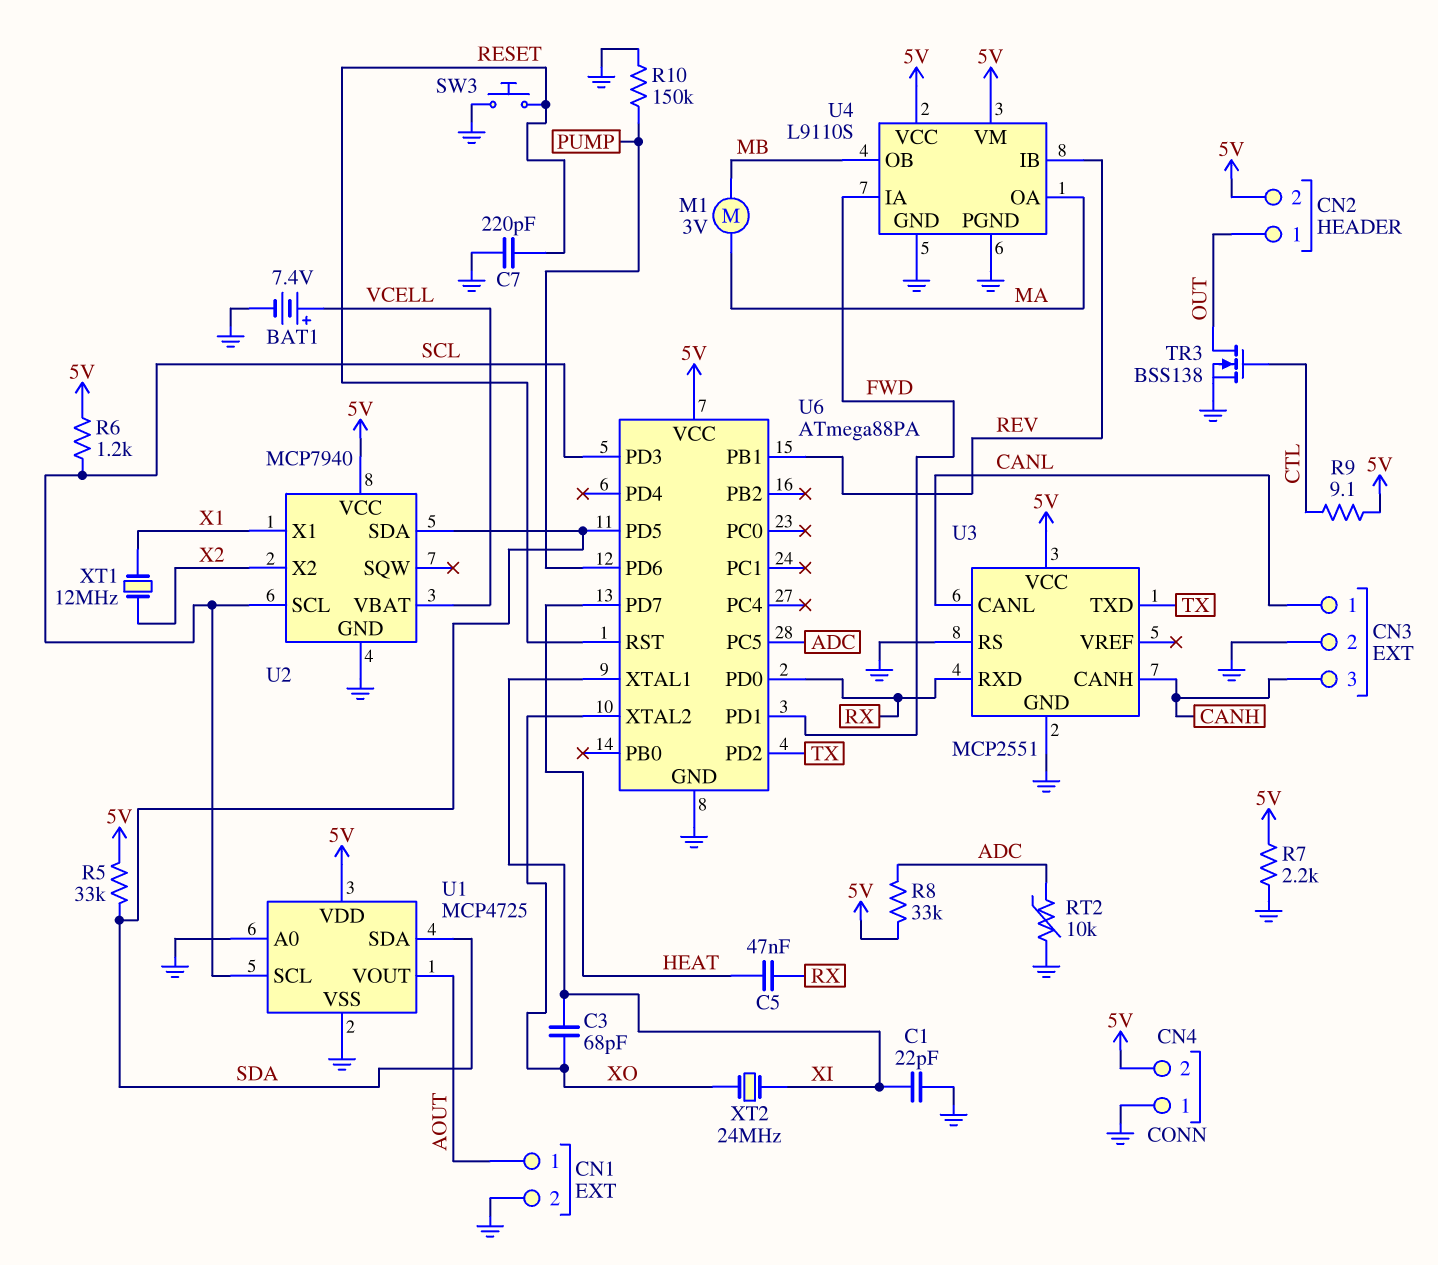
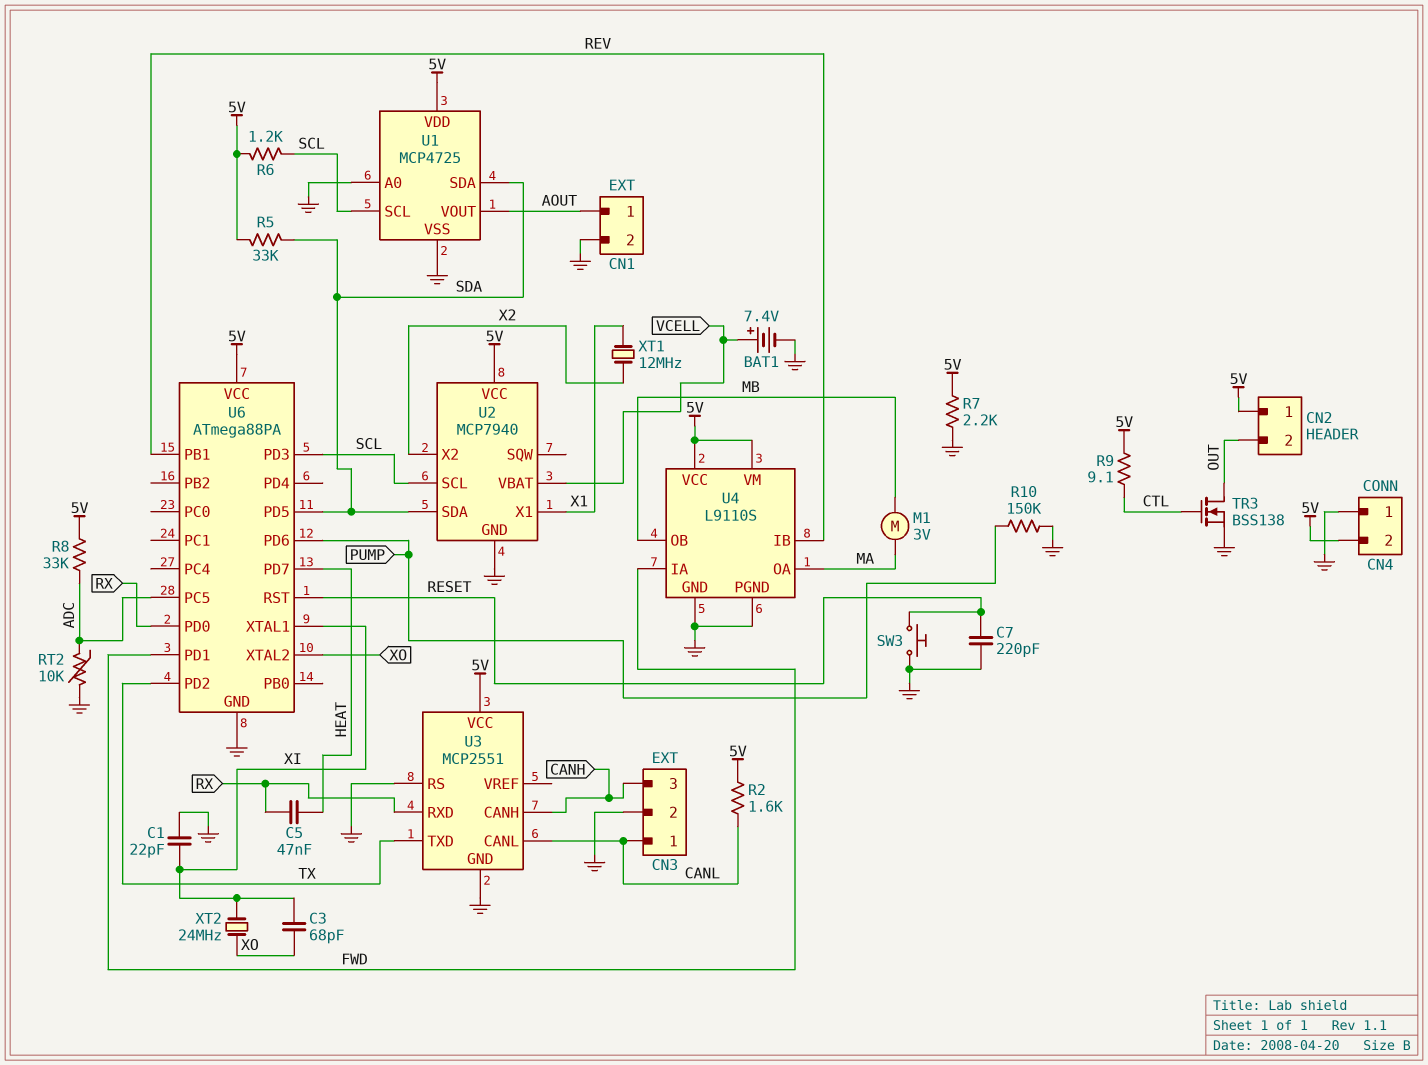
CN2 pin 1: OUT -> 5V
CN2 pin 2: 5V -> OUT
R2: none -> 1.6k (5V, CANL)

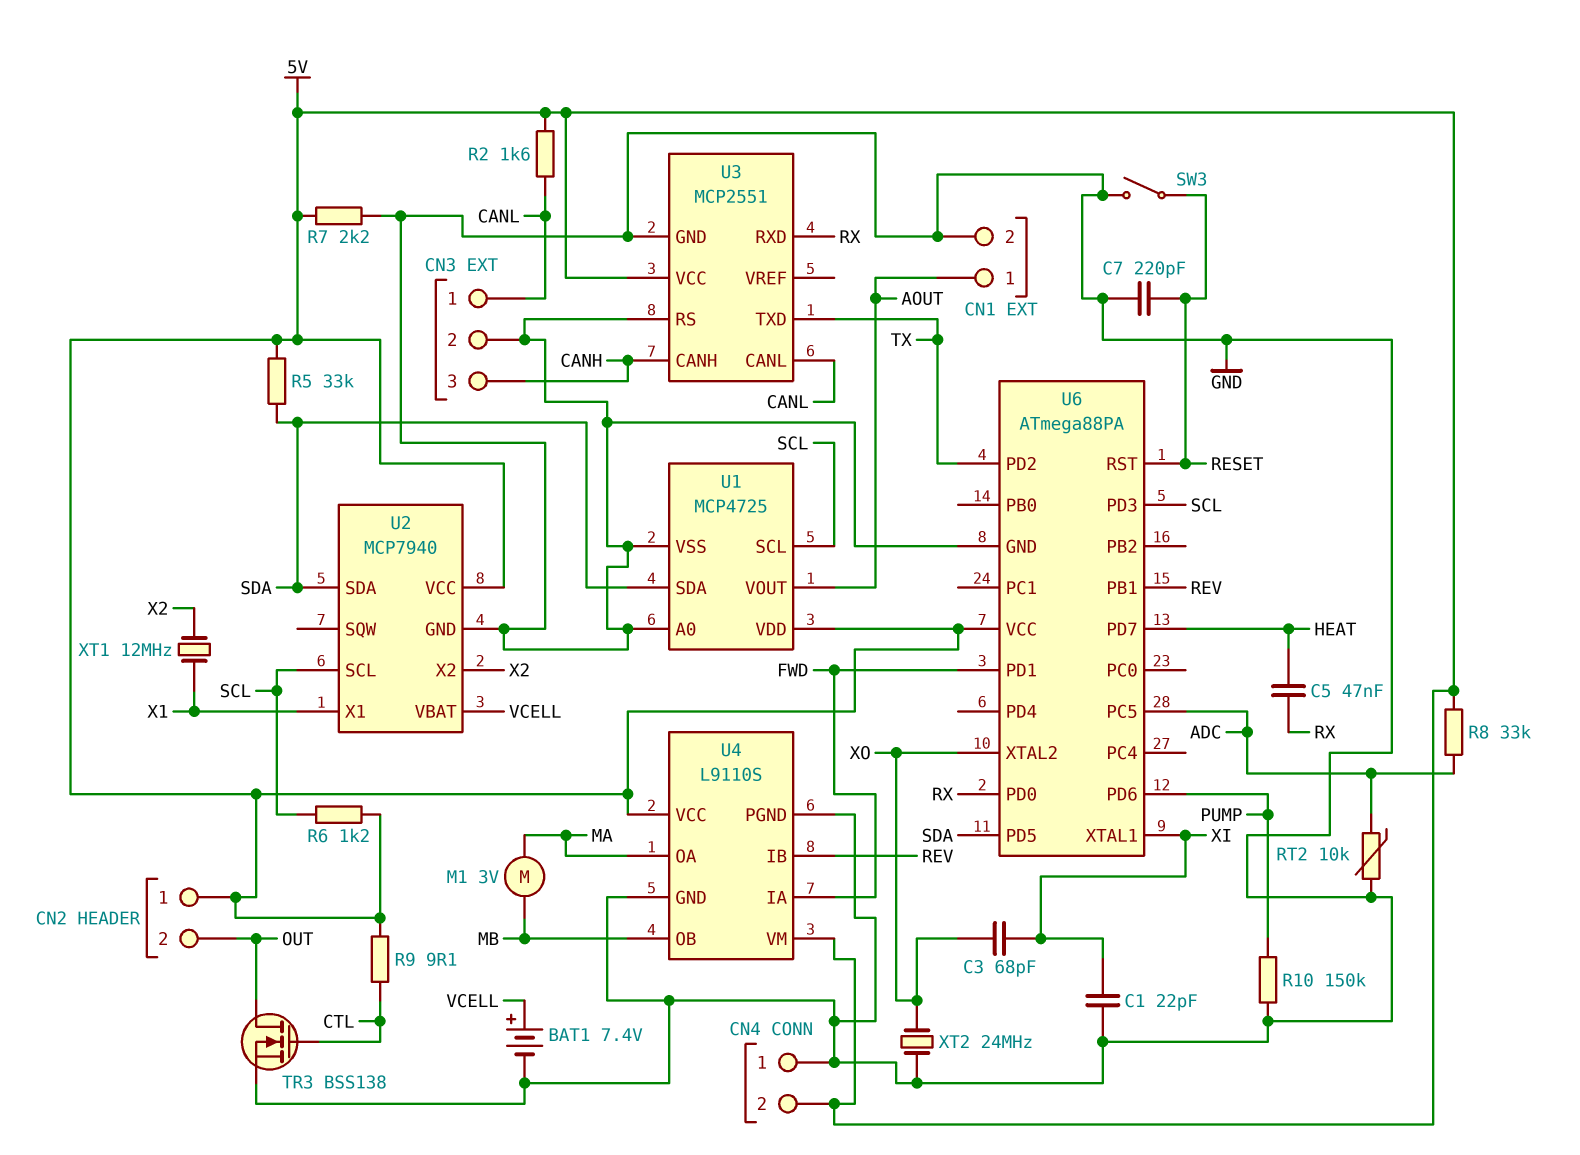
SW3: button (GND, RESET) -> switch (GND, RESET)
XT2: 24MHz (XI, XO) -> 24MHz (GND, XO)

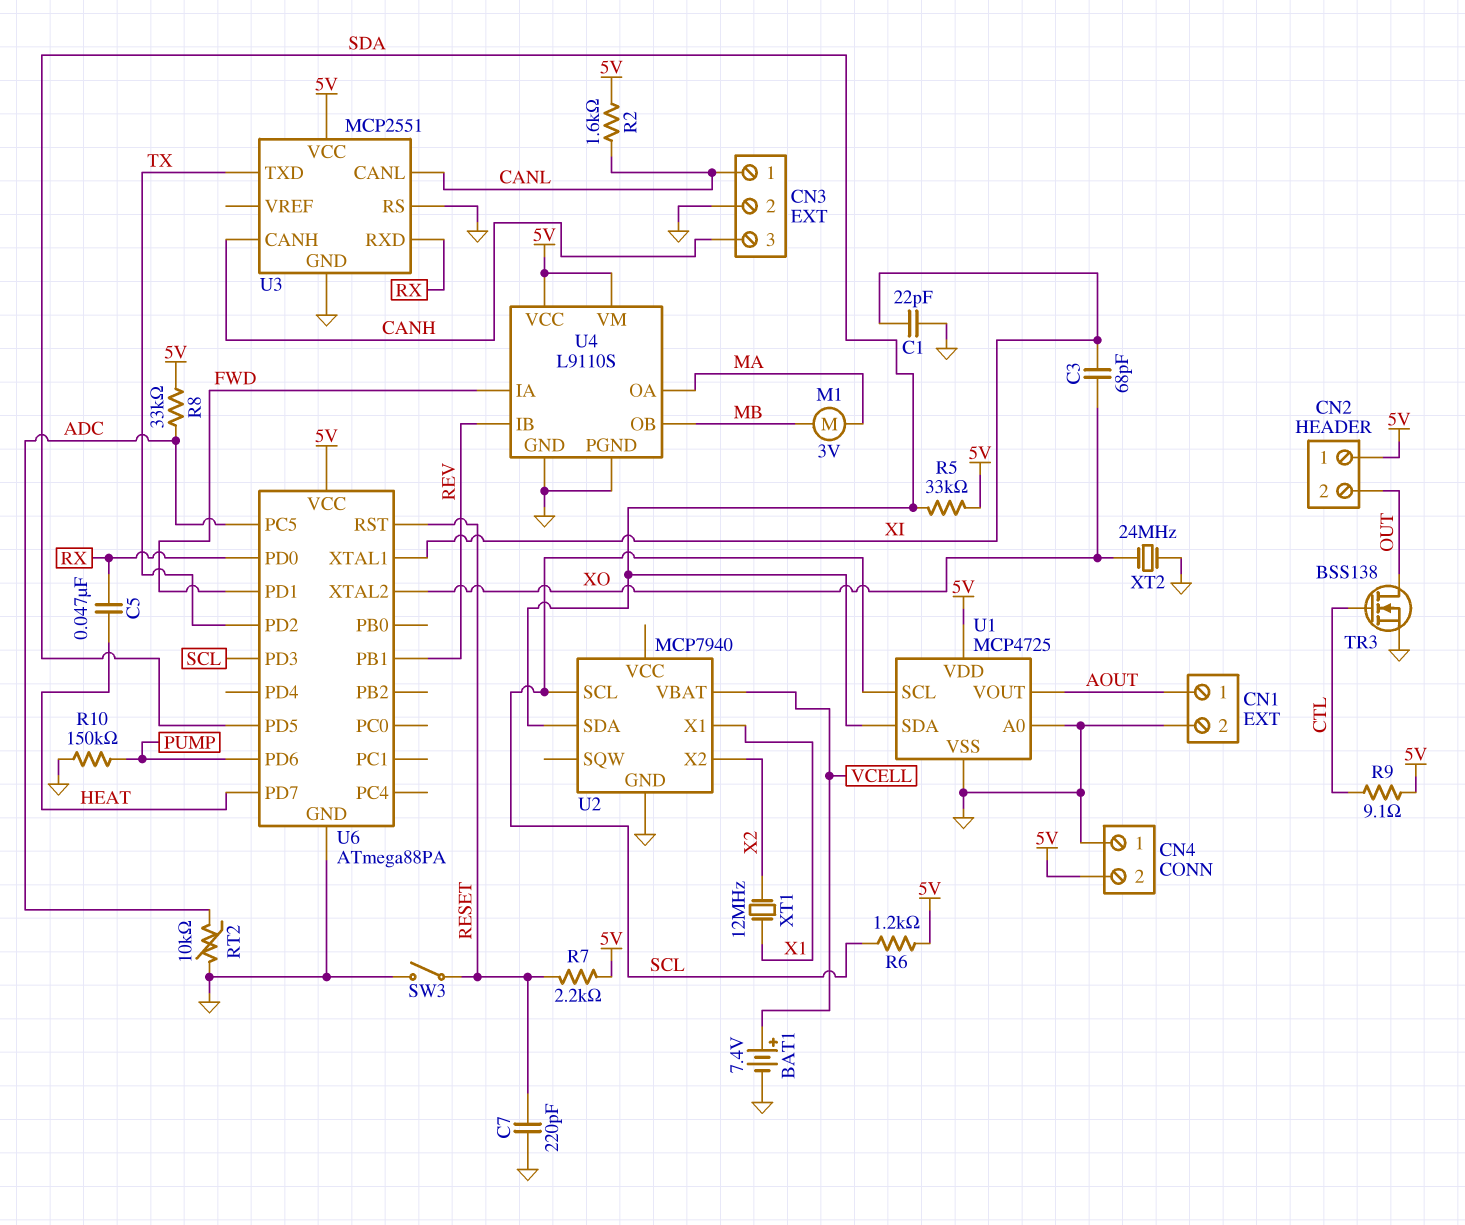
R7: 2.2k (5V, GND) -> 2.2k (5V, RESET)
U2 pin VCC: 5V -> none

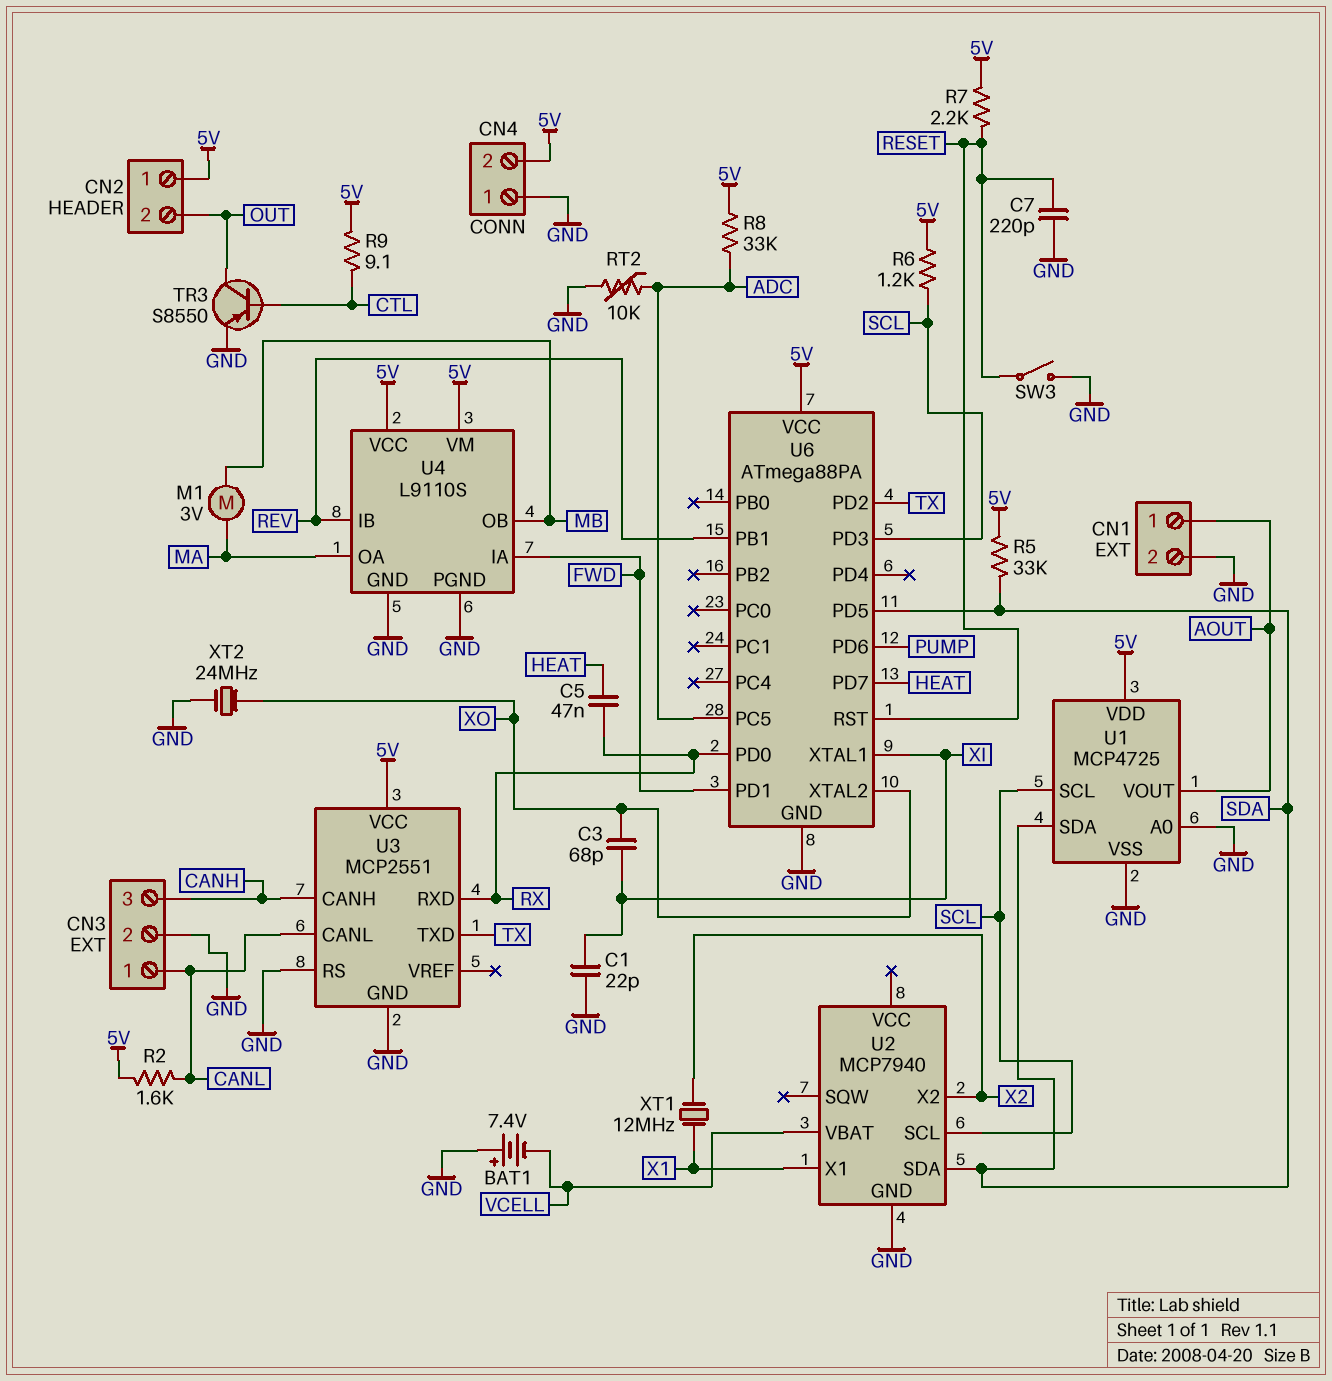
BAT1: 7.4V (plus VCELL, minus GND) -> 7.4V (plus GND, minus VCELL)
R10: 150k (GND, PUMP) -> none
TR3: NMOS BSS138 (G CTL, D OUT, S GND) -> PNP S8550 (B CTL, C OUT, E GND)

